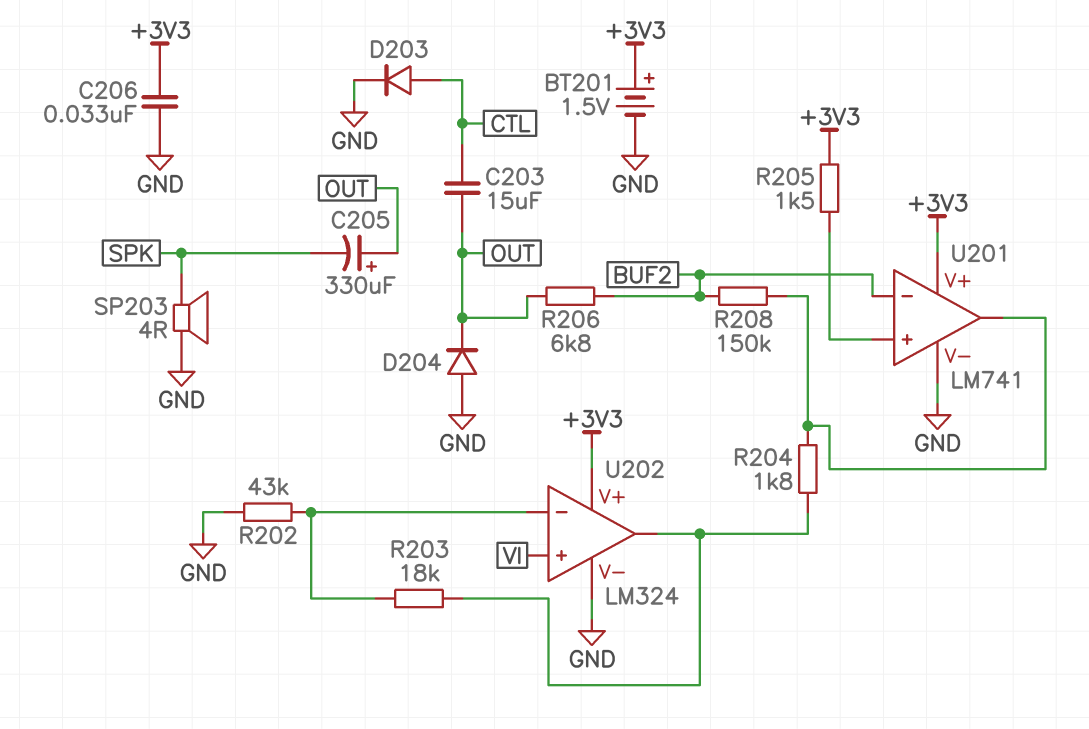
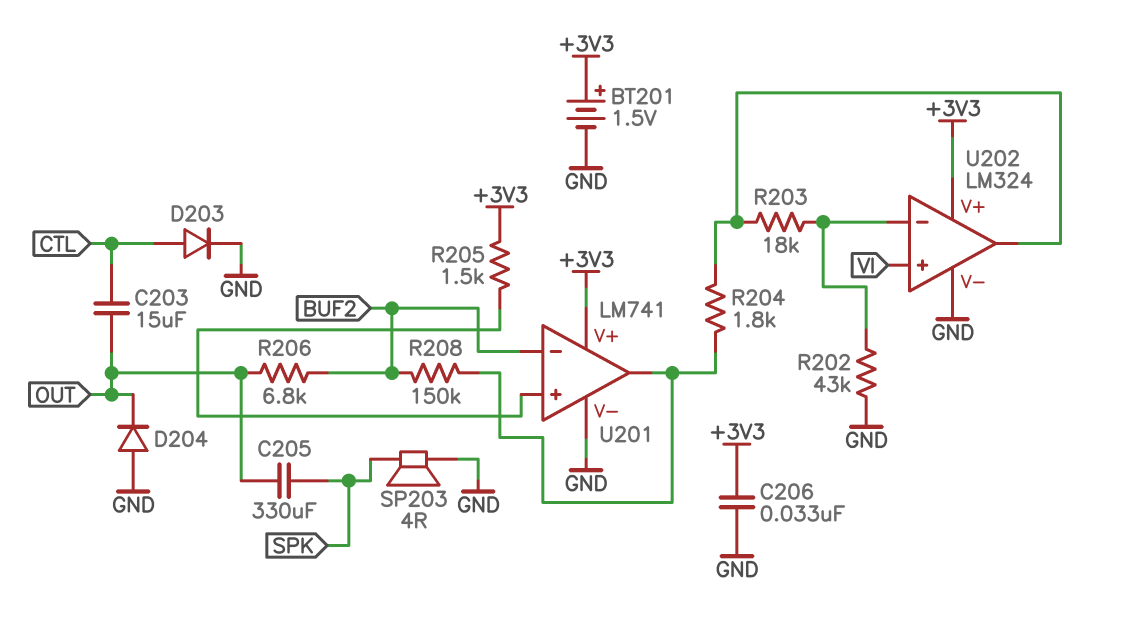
C205: 330uF (plus OUT, minus SPK) -> 330uF (OUT, SPK)

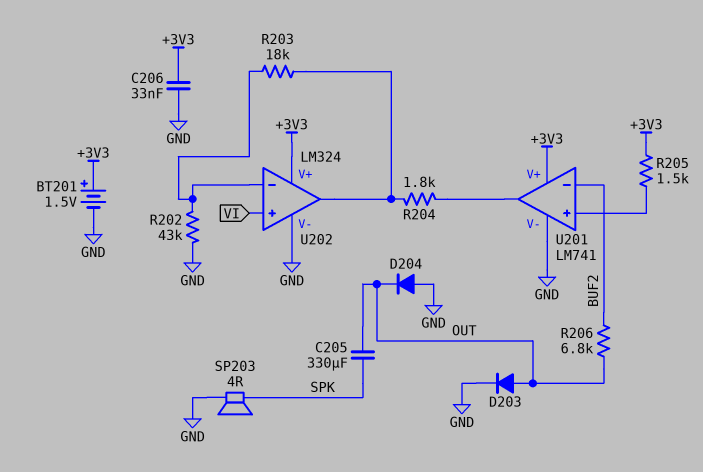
C203: 15uF (CTL, OUT) -> none
D203: diode (A CTL, K GND) -> diode (A OUT, K GND)
R208: 150k (BUF2, U201/out) -> none

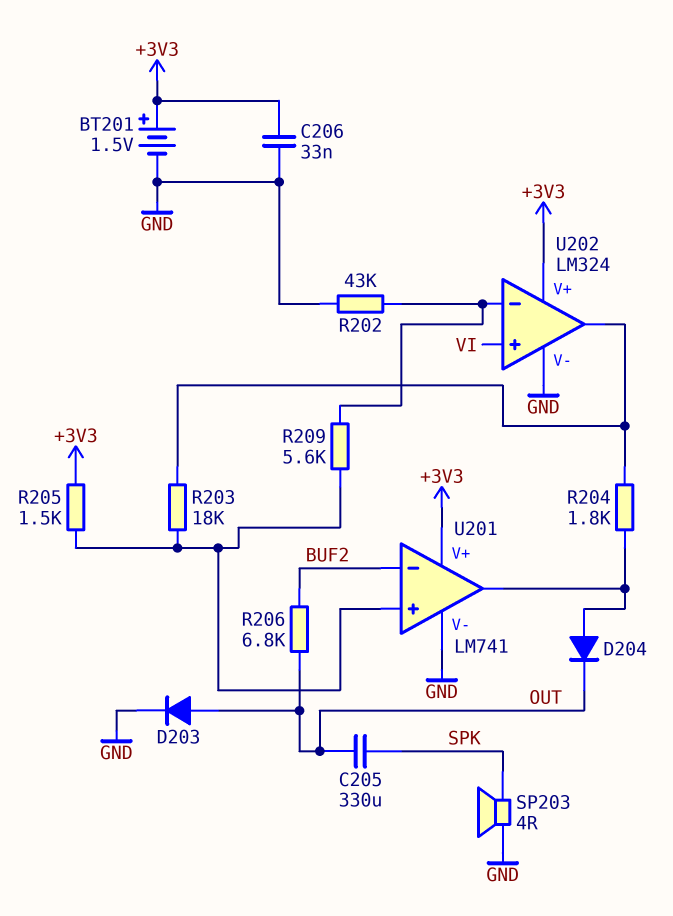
D204: diode (A GND, K OUT) -> diode (A U201/out, K OUT)
R203: 18k (U202/in-, U202/out) -> 18k (U201/in+, U202/out)
R209: none -> 5.6k (U201/in+, U202/in-)

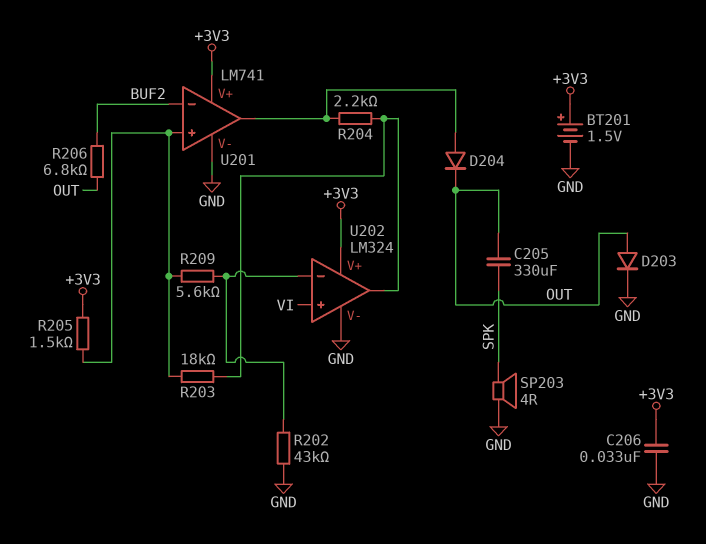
R204: 1.8k (U201/out, U202/out) -> 2.2k (U201/out, U202/out)

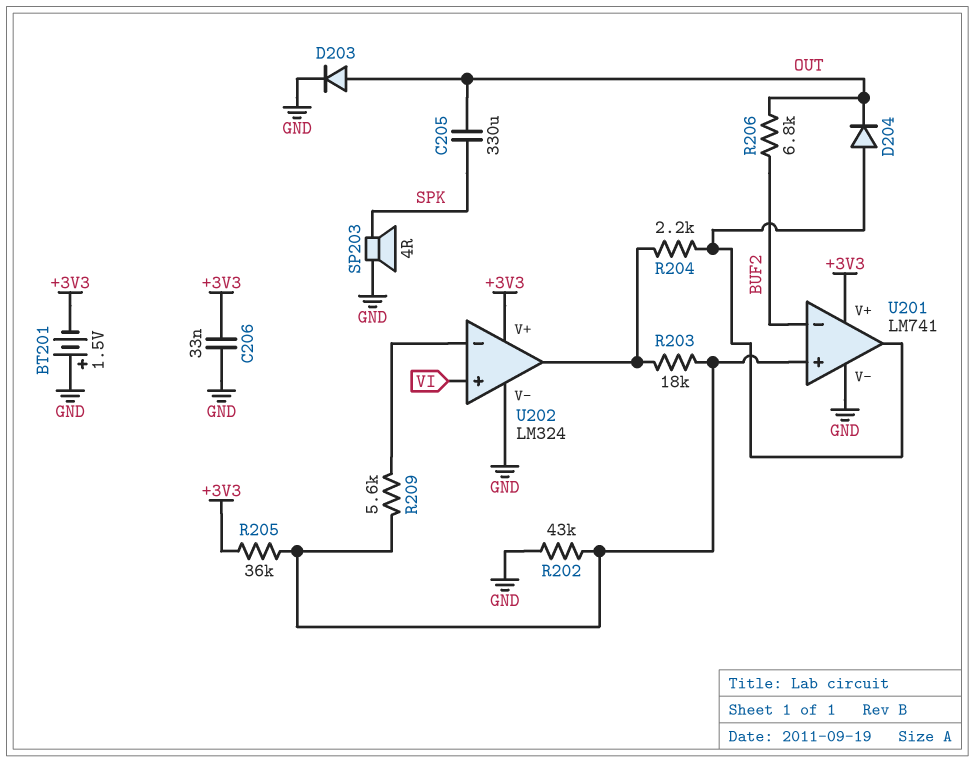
BT201: 1.5V (plus +3V3, minus GND) -> 1.5V (plus GND, minus +3V3)
R202: 43k (GND, U202/in-) -> 43k (GND, U201/in+)
R205: 1.5k (+3V3, U201/in+) -> 36k (+3V3, U201/in+)

